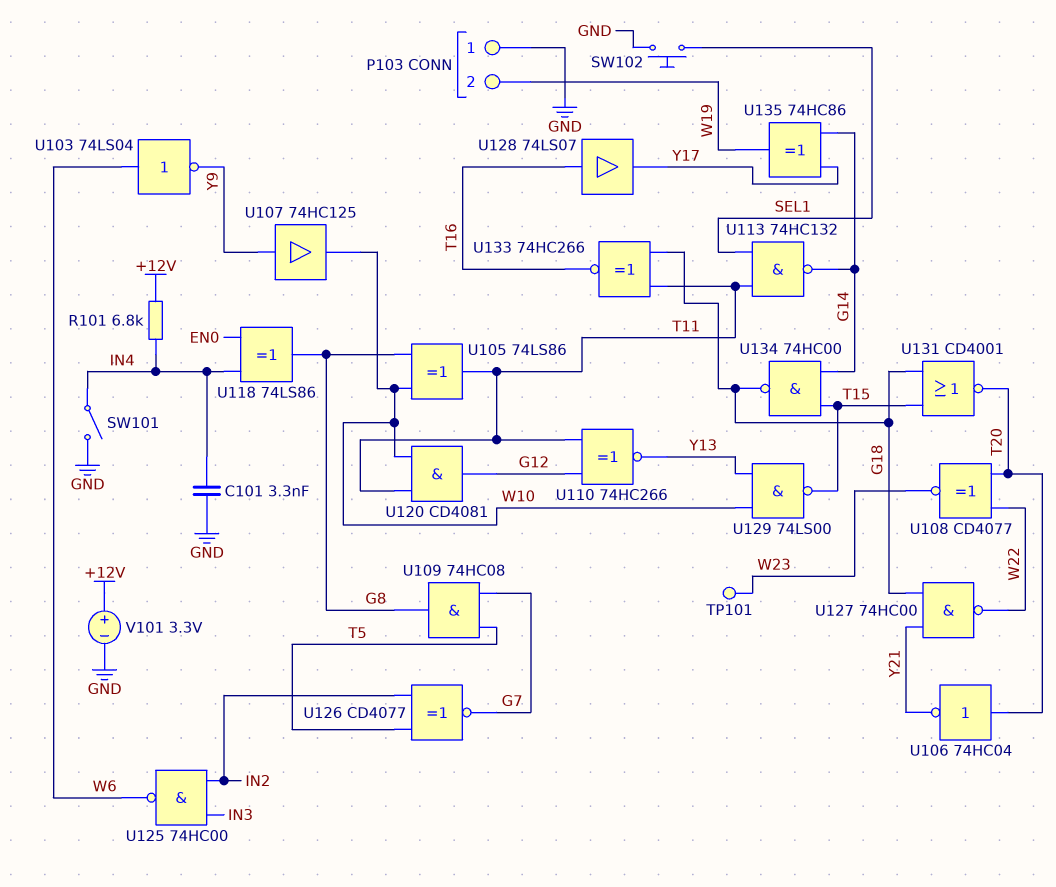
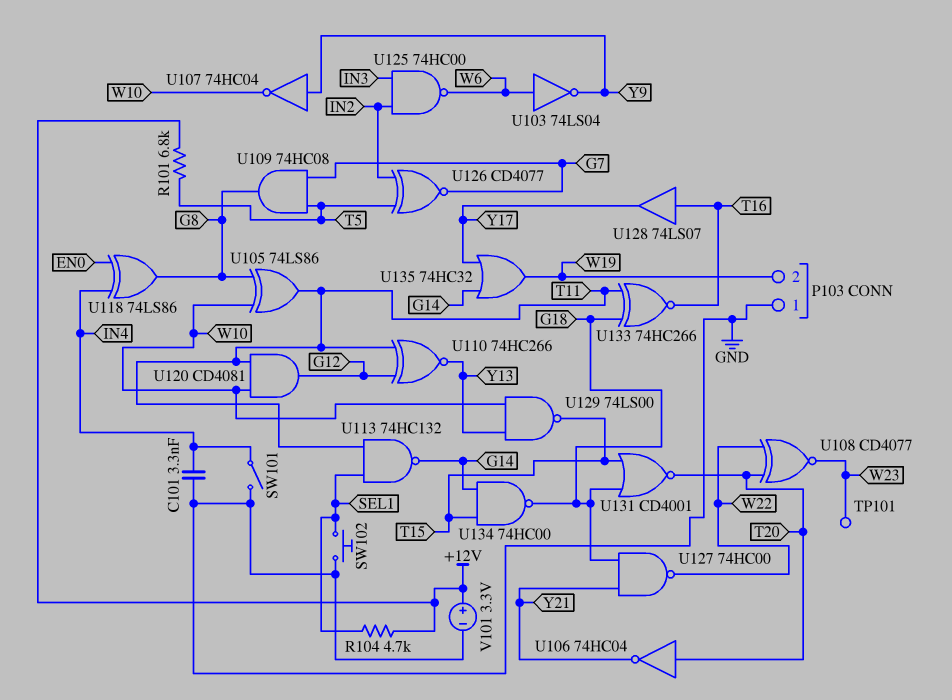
R101: 6.8k (+12V, IN4) -> 6.8k (+12V, T5)
R104: none -> 4.7k (+12V, SEL1)
U107: buffer 74HC125 (in Y9, out W10) -> NOT 74HC04 (in Y9, out W10)
U135: XOR 74HC86 (in G14, in Y17, out W19) -> OR 74HC32 (in G14, in Y17, out W19)

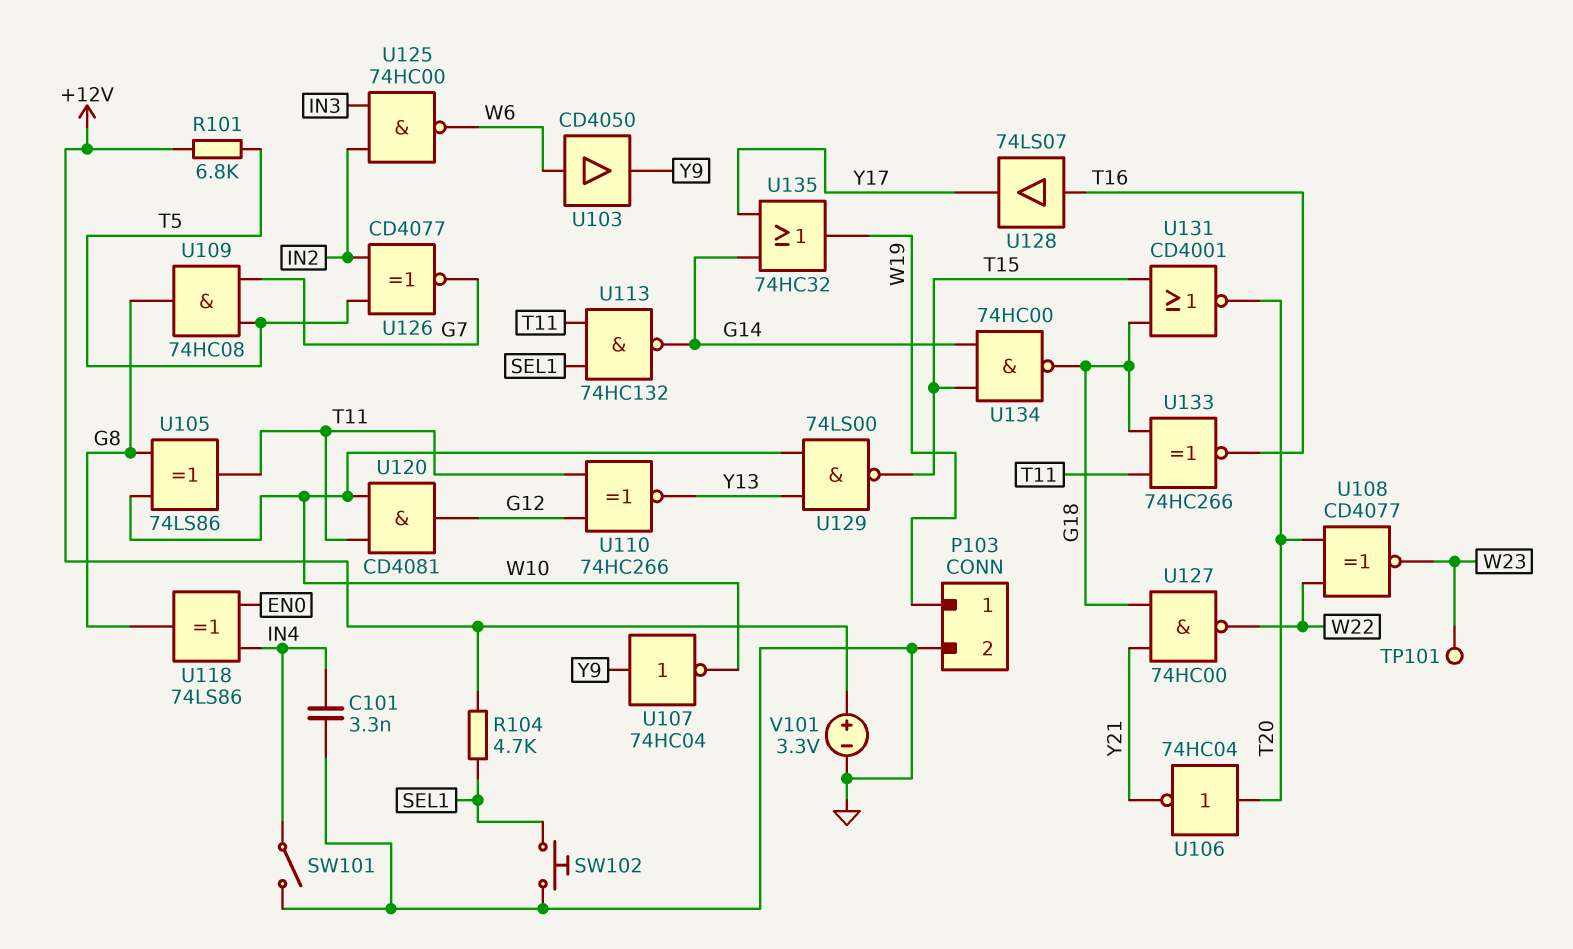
P103 pin 1: GND -> W19
P103 pin 2: W19 -> GND
U103: NOT 74LS04 (in W6, out Y9) -> buffer CD4050 (in W6, out Y9)

